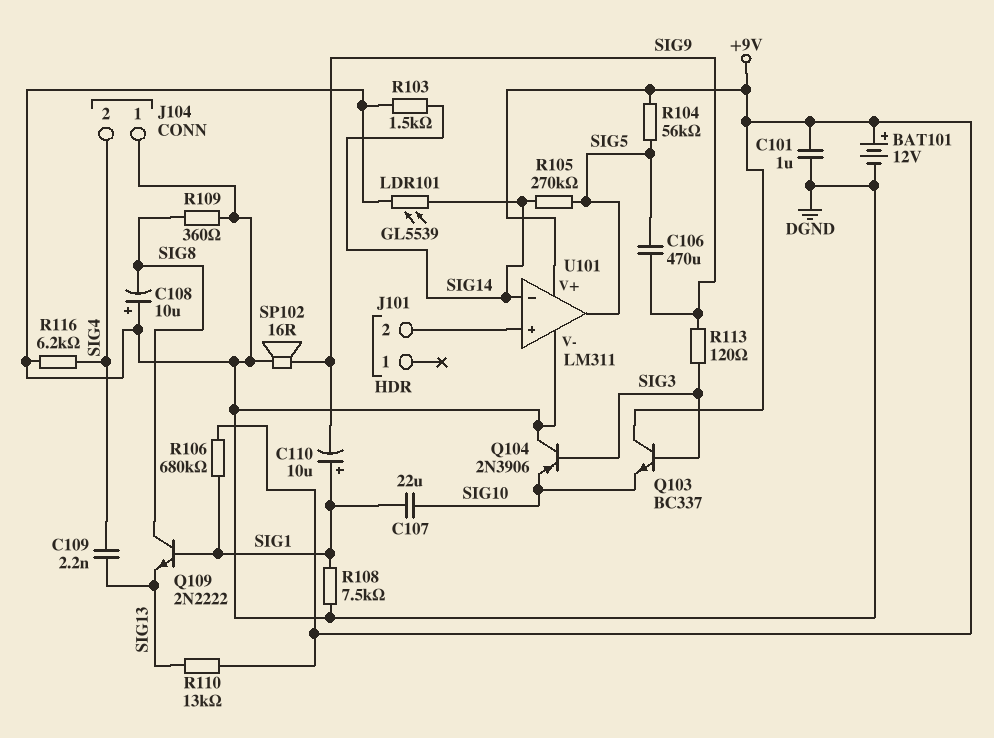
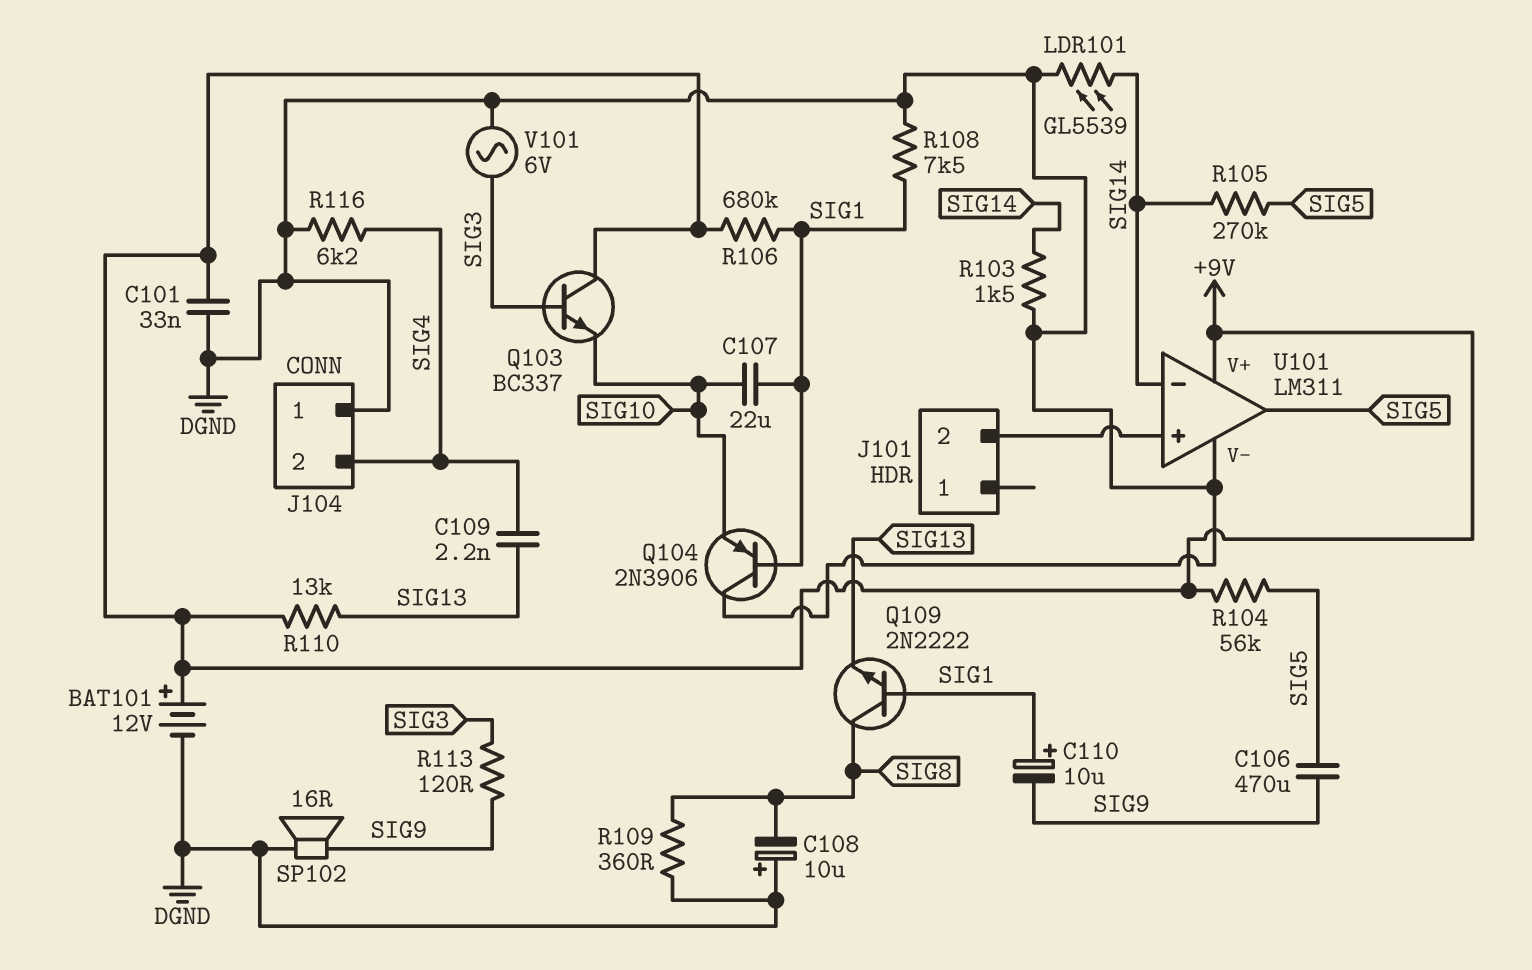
C101: 1uF (+9V, DGND) -> 33nF (+9V, DGND)
Q104: PNP 2N3906 (B SIG3, C DGND, E SIG10) -> PNP 2N3906 (B SIG1, C DGND, E SIG10)
V101: none -> AC 6V (DGND, SIG3)

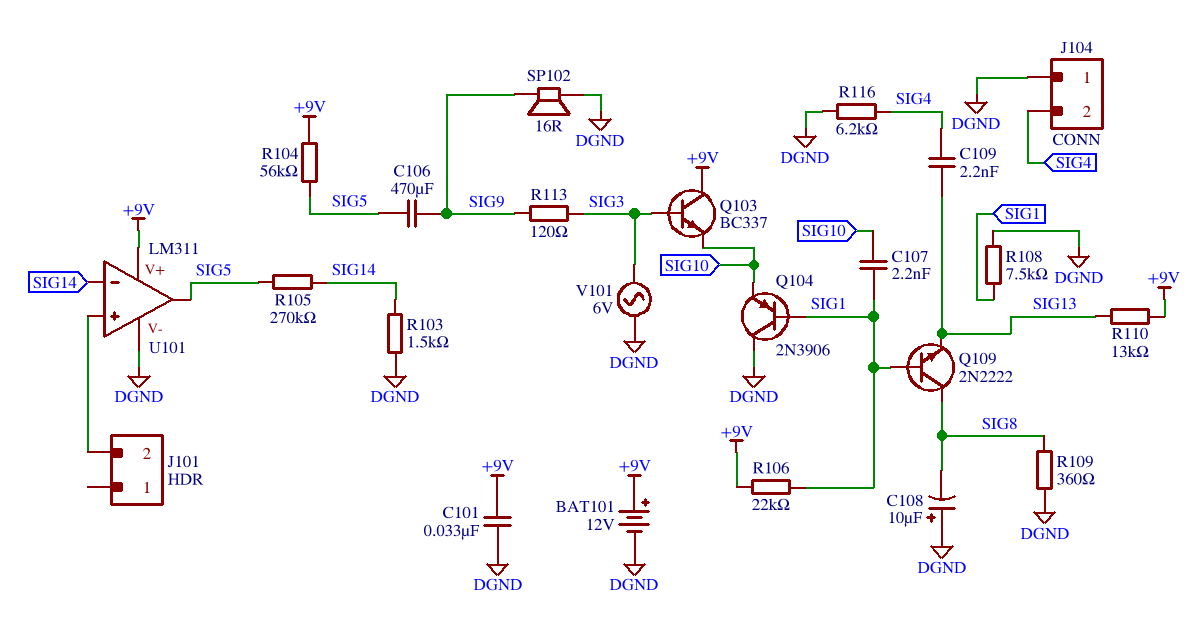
C107: 22uF (SIG1, SIG10) -> 2.2nF (SIG1, SIG10)
C110: 10uF (plus SIG1, minus SIG9) -> none
LDR101: GL5539 (DGND, SIG14) -> none
R106: 680k (+9V, SIG1) -> 22k (+9V, SIG1)

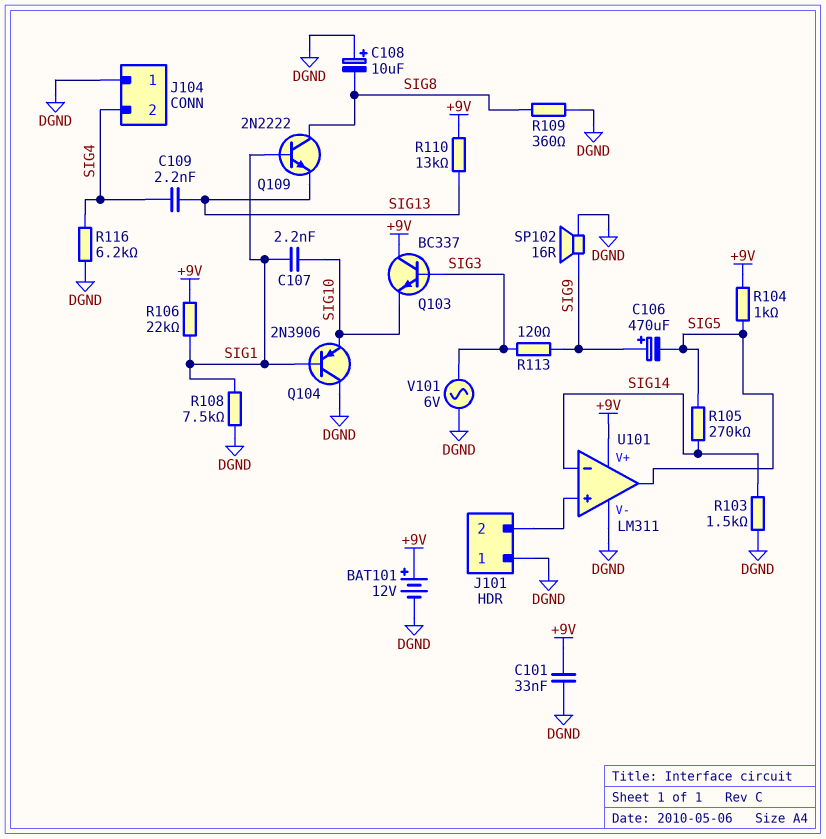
C106: 470uF (SIG5, SIG9) -> 470uF (plus SIG9, minus SIG5)
J101 pin 1: none -> DGND
R104: 56k (+9V, SIG5) -> 1k (+9V, SIG5)

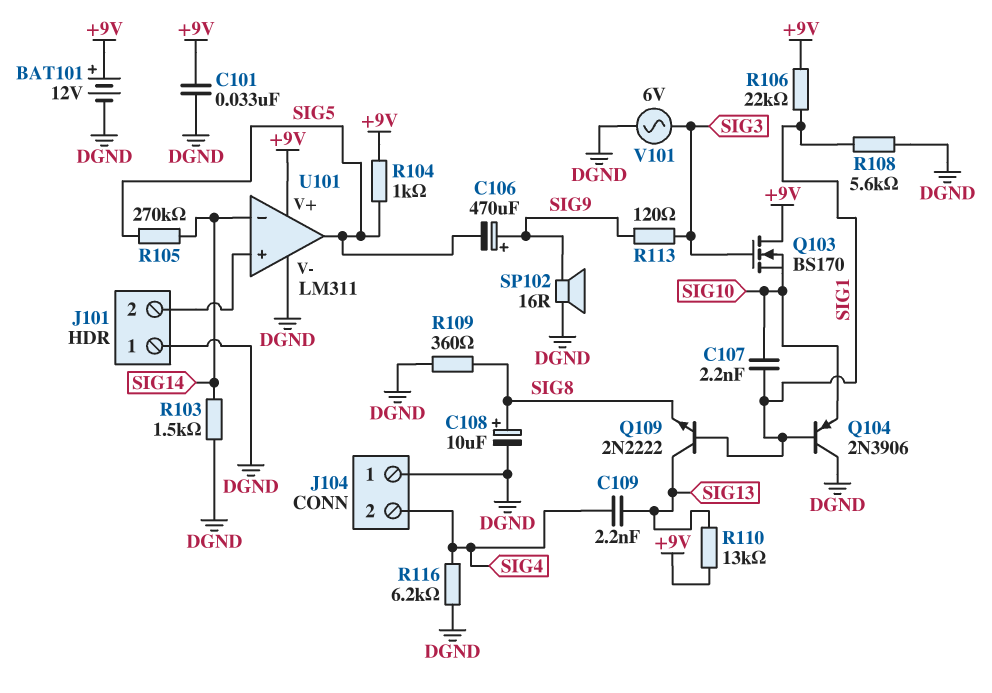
C108: 10uF (plus DGND, minus SIG8) -> 10uF (plus SIG8, minus DGND)
Q103: NPN BC337 (B SIG3, C +9V, E SIG10) -> NMOS BS170 (G SIG3, D +9V, S SIG10)
Q109: NPN 2N2222 (B SIG1, C SIG8, E SIG13) -> NPN 2N2222 (B SIG1, C SIG13, E SIG8)
R108: 7.5k (DGND, SIG1) -> 5.6k (DGND, SIG1)

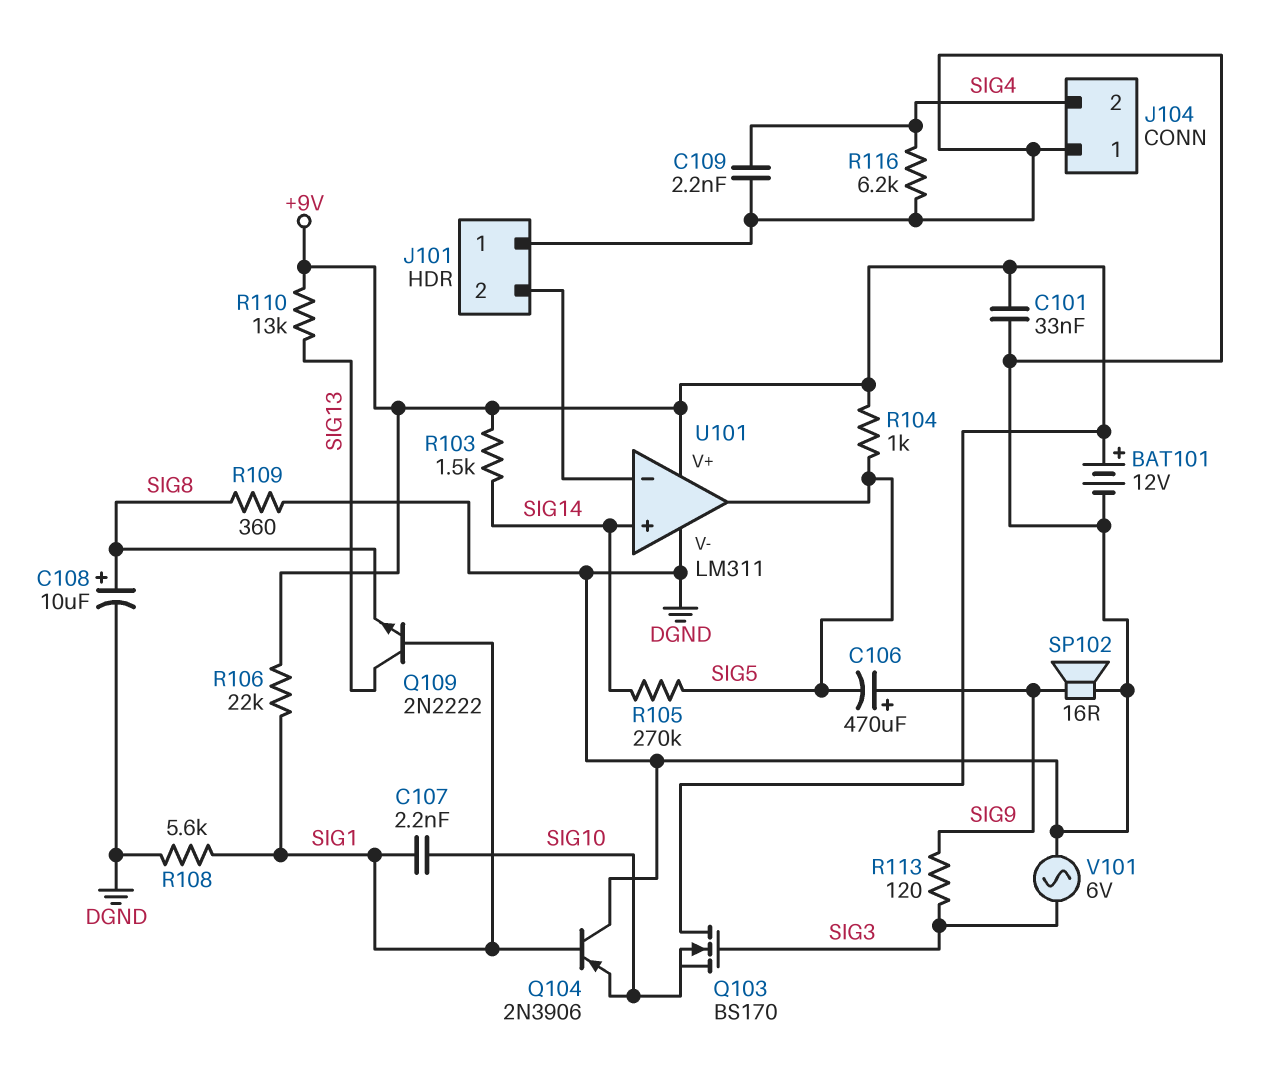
C109: 2.2nF (SIG4, SIG13) -> 2.2nF (DGND, SIG4)
R103: 1.5k (DGND, SIG14) -> 1.5k (+9V, SIG14)
U101 pin in+: J101/2 -> SIG14
U101 pin in-: SIG14 -> J101/2

